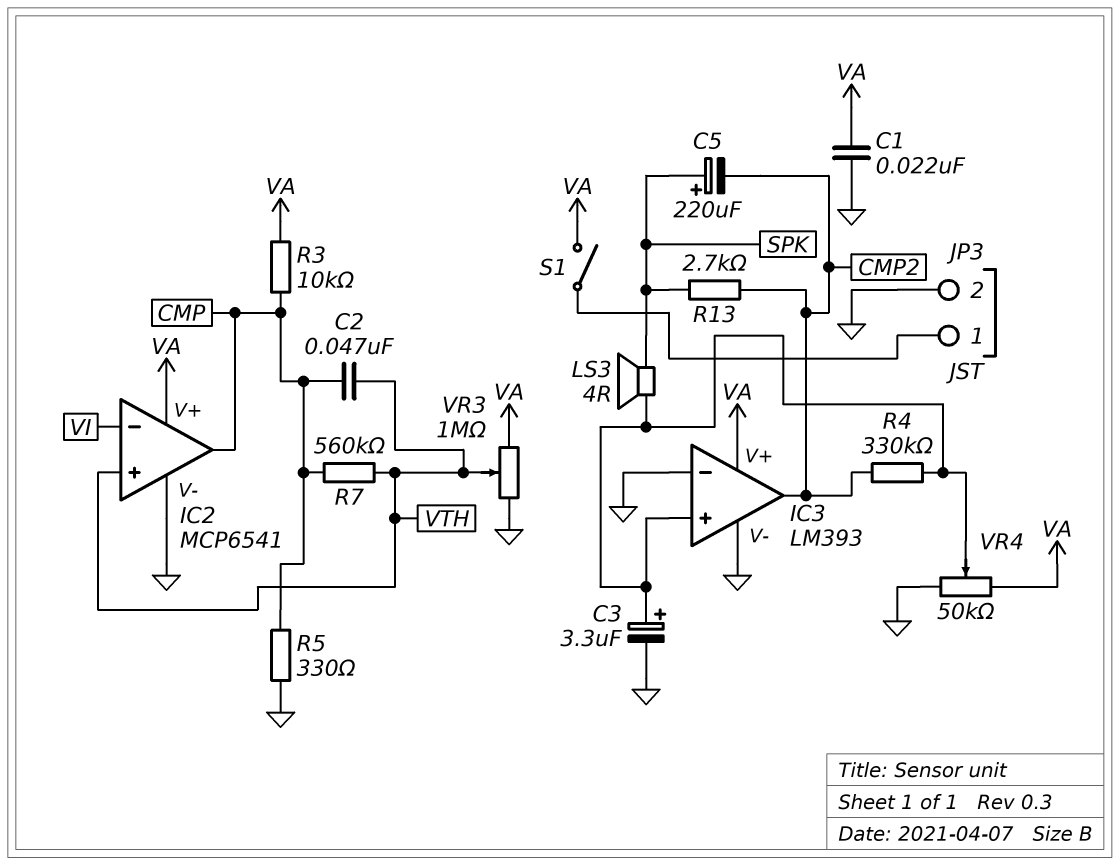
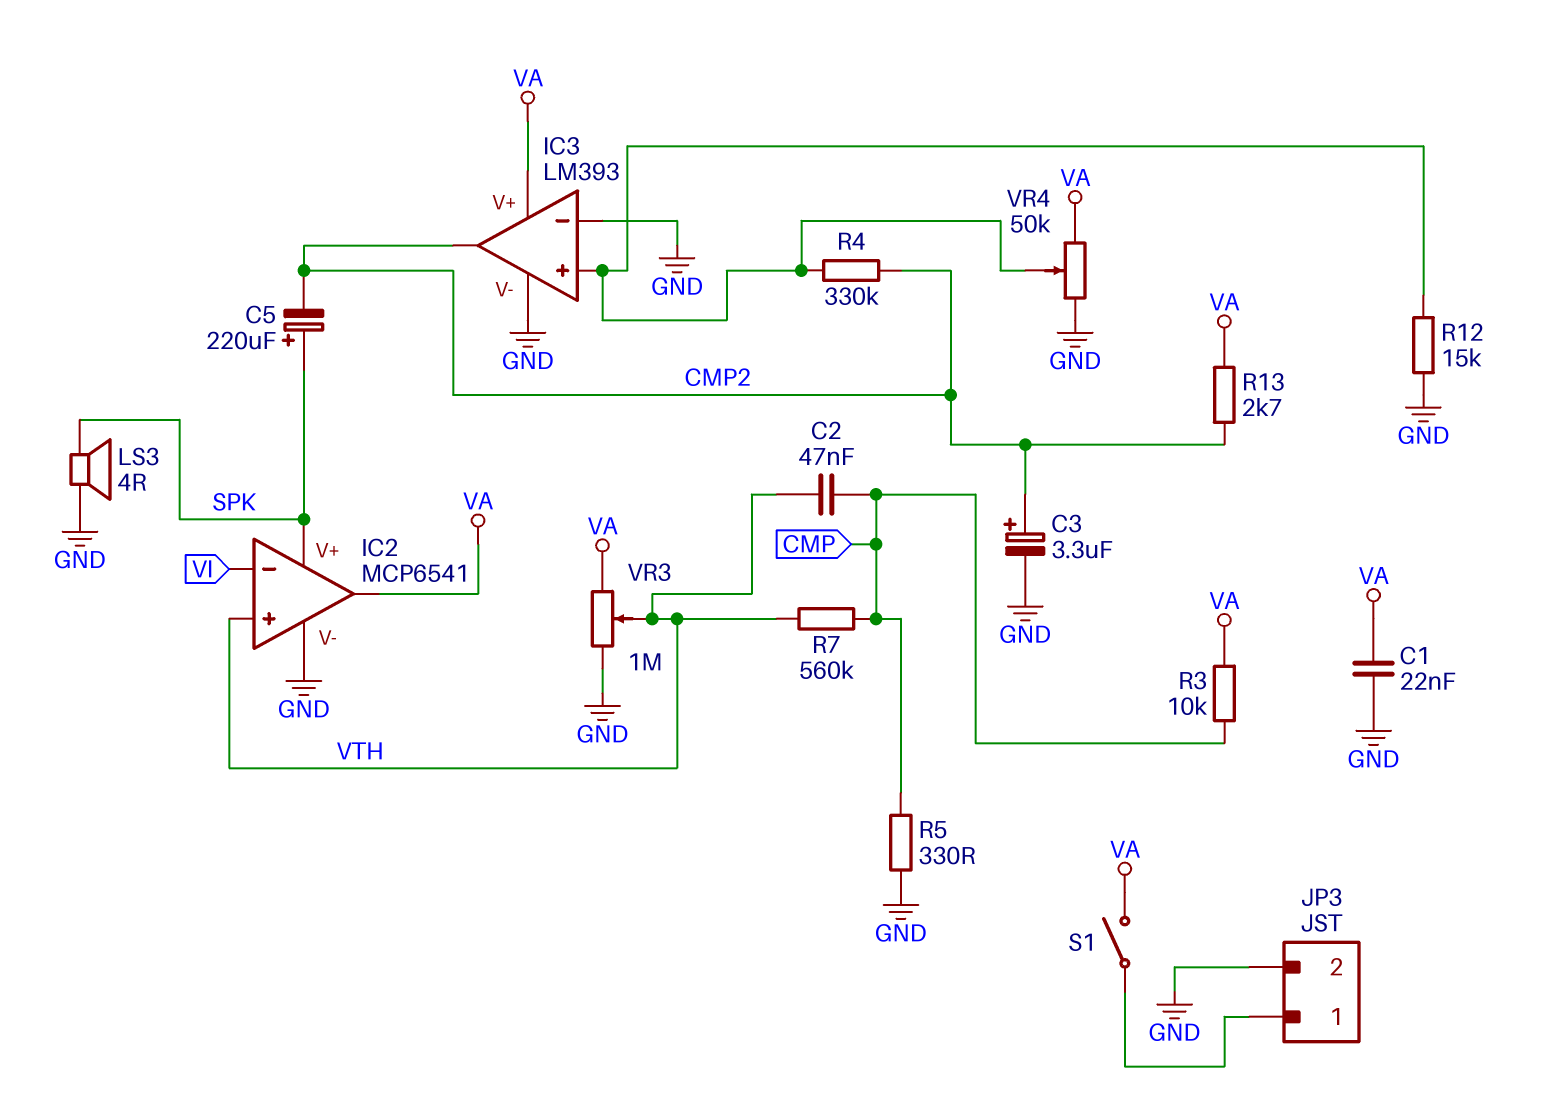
C3: 3.3uF (plus IC3/in+, minus GND) -> 3.3uF (plus CMP2, minus GND)
IC2 pin V+: VA -> SPK
IC2 pin out: CMP -> VA
LS3: speaker 4R (IC3/in+, SPK) -> speaker 4R (GND, SPK)
R12: none -> 15k (GND, IC3/in+)
R13: 2.7k (CMP2, SPK) -> 2.7k (CMP2, VA)

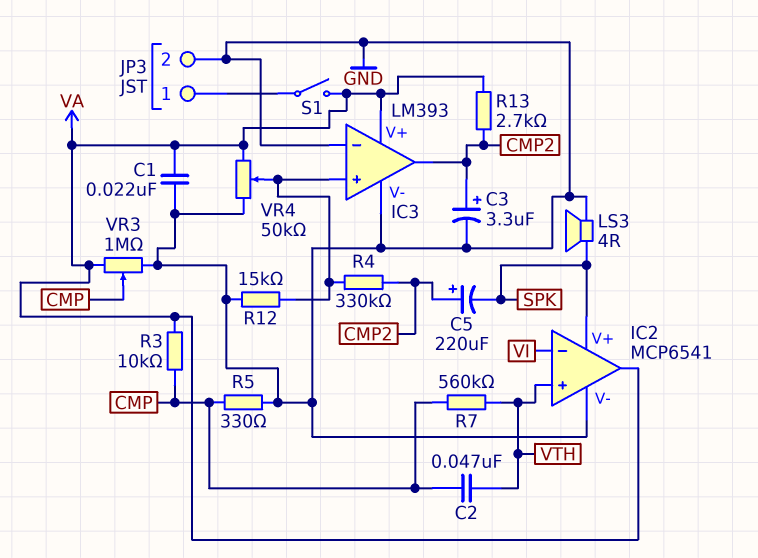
C5: 220uF (plus SPK, minus CMP2) -> 220uF (plus CMP2, minus SPK)
VR3: 1M (GND, VA, wiper VTH) -> 1M (GND, VA, wiper CMP)

